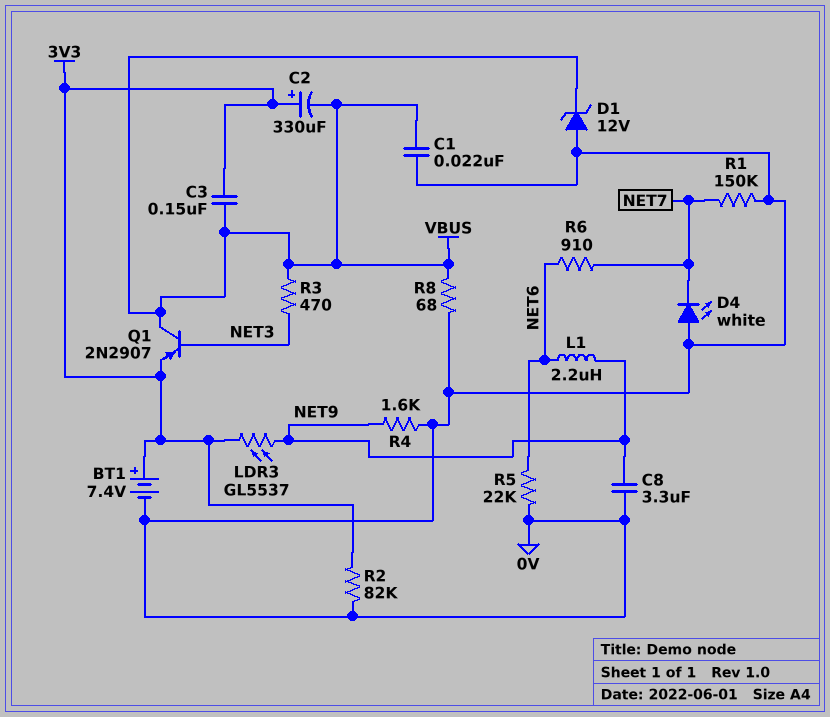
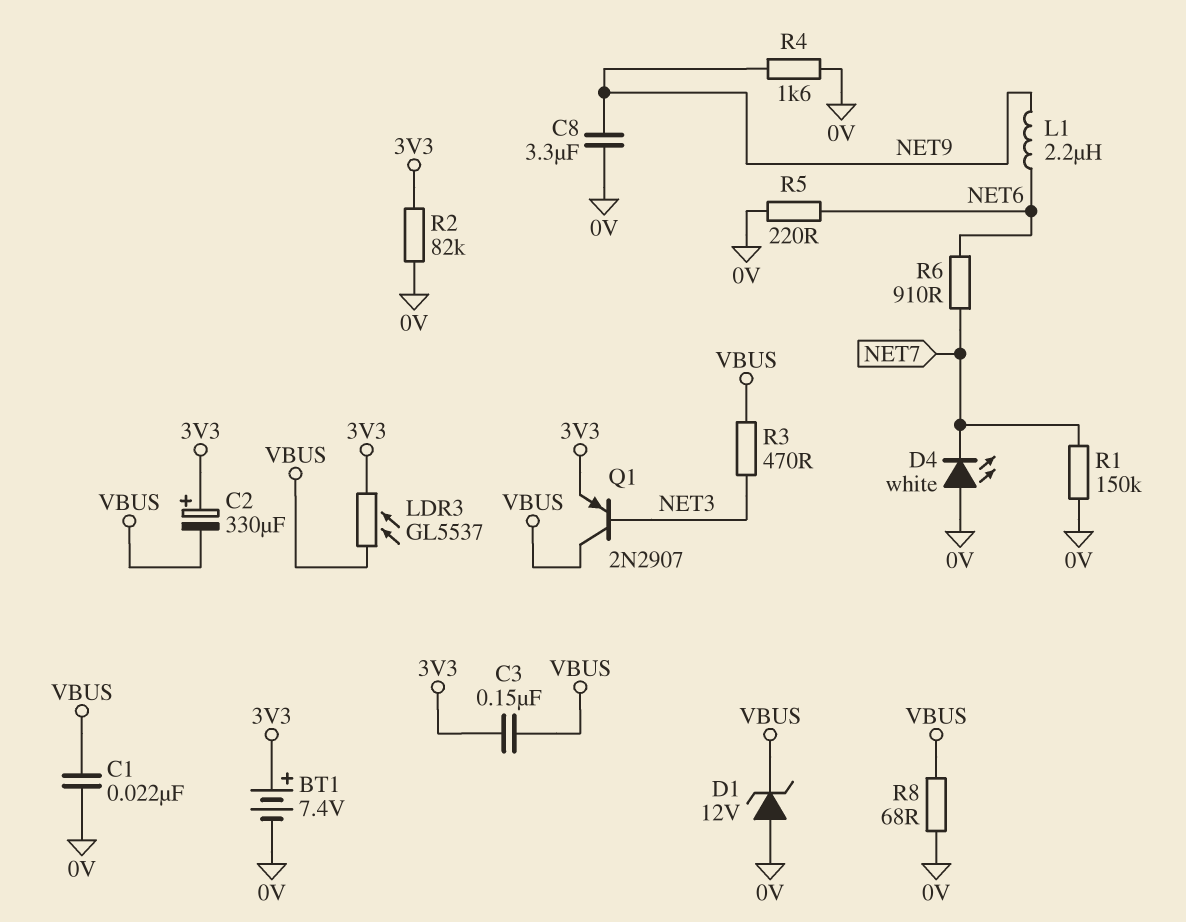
LDR3: GL5537 (3V3, NET9) -> GL5537 (3V3, VBUS)
R5: 22k (0V, NET6) -> 220 (0V, NET6)

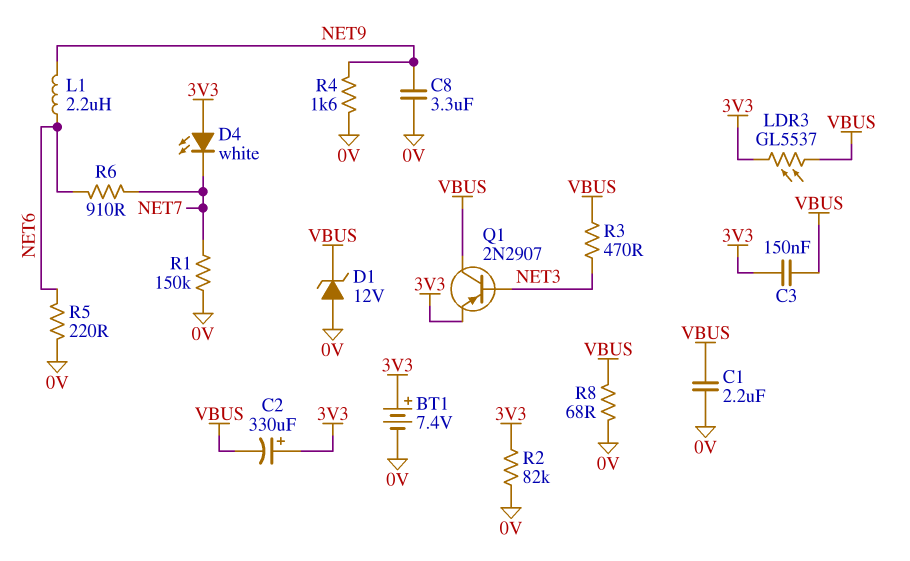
C1: 22nF (0V, VBUS) -> 2.2uF (0V, VBUS)
D4: LED white (A 0V, K NET7) -> LED white (A 3V3, K NET7)

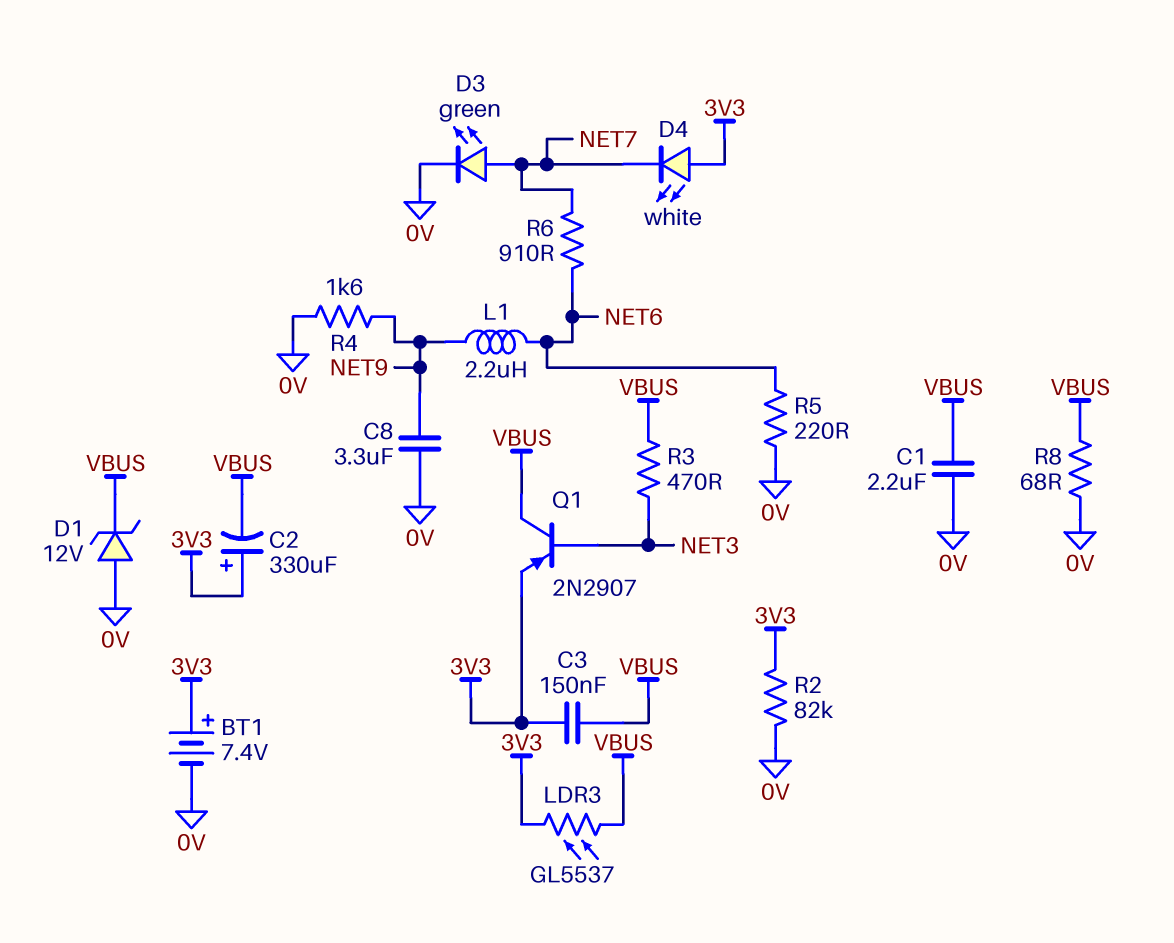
D3: none -> LED green (A NET7, K 0V)
R1: 150k (0V, NET7) -> none

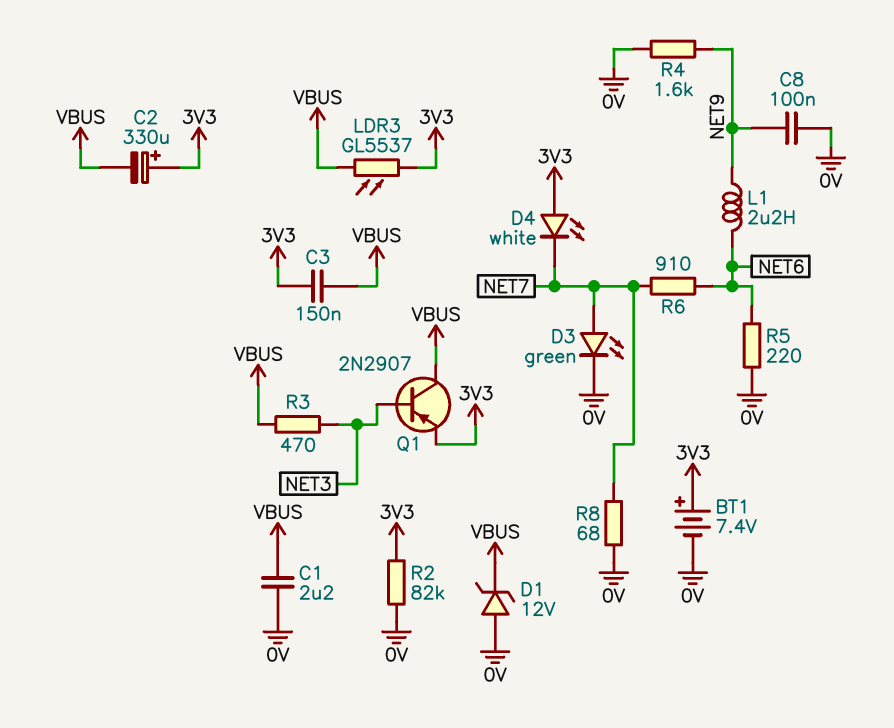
C8: 3.3uF (0V, NET9) -> 100nF (0V, NET9)
R8: 68 (0V, VBUS) -> 68 (0V, NET7)

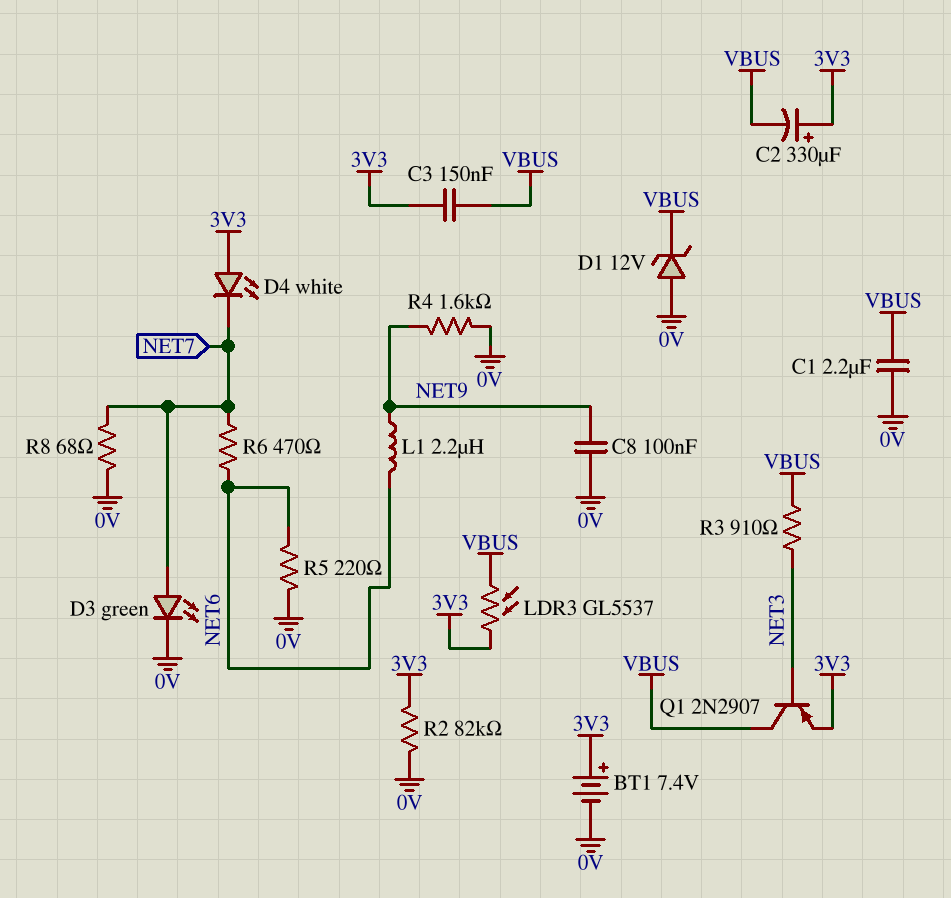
R3: 470 (NET3, VBUS) -> 910 (NET3, VBUS)
R6: 910 (NET6, NET7) -> 470 (NET6, NET7)

